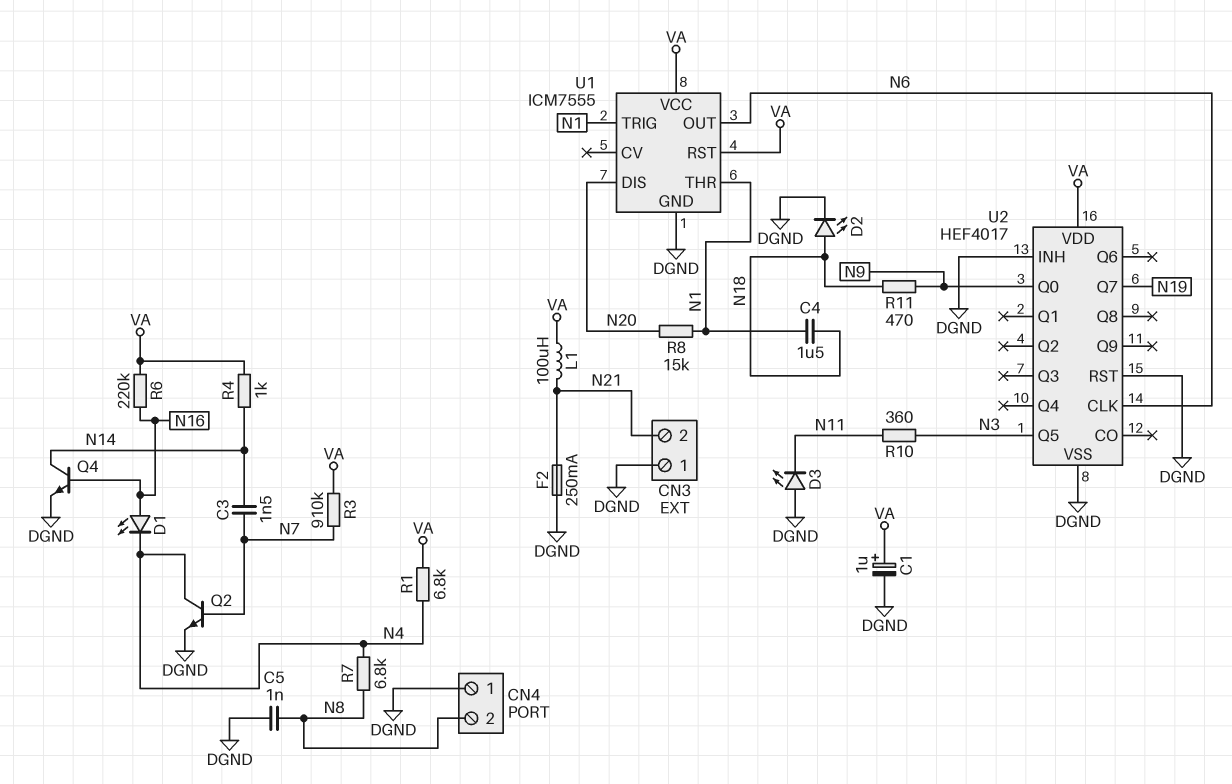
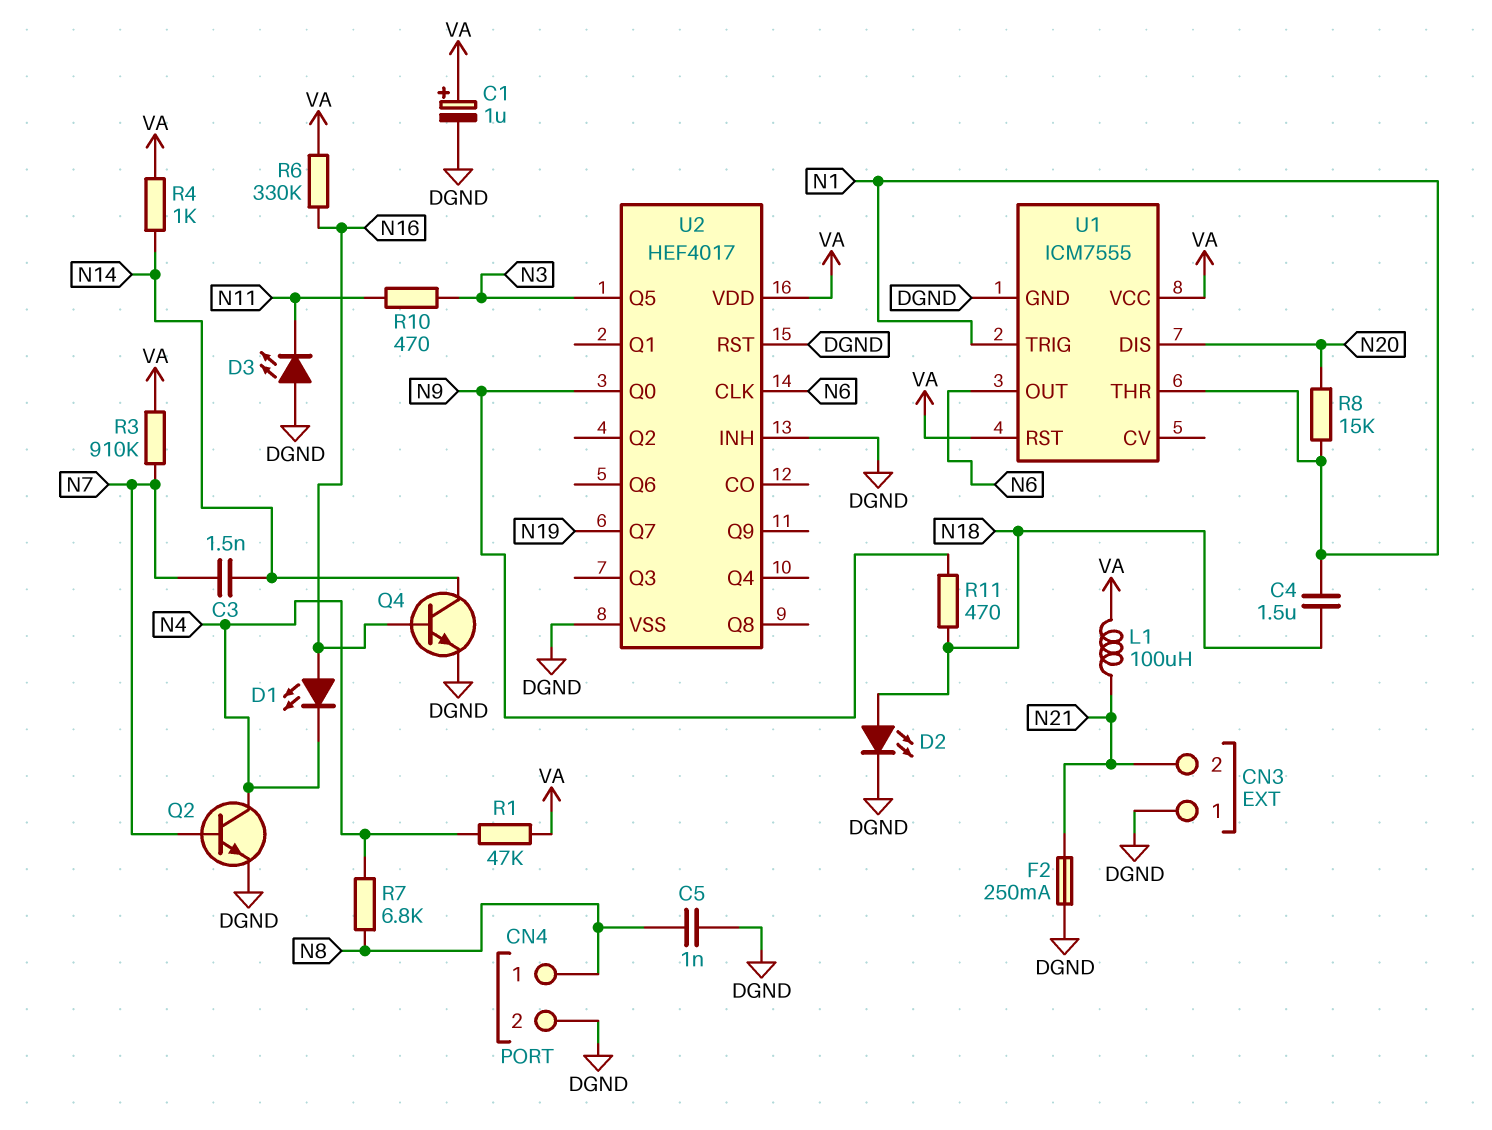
CN4 pin 1: DGND -> N8
CN4 pin 2: N8 -> DGND
R1: 6.8k (N4, VA) -> 47k (N4, VA)
R6: 220k (N16, VA) -> 330k (N16, VA)
R10: 360 (N3, N11) -> 470 (N3, N11)

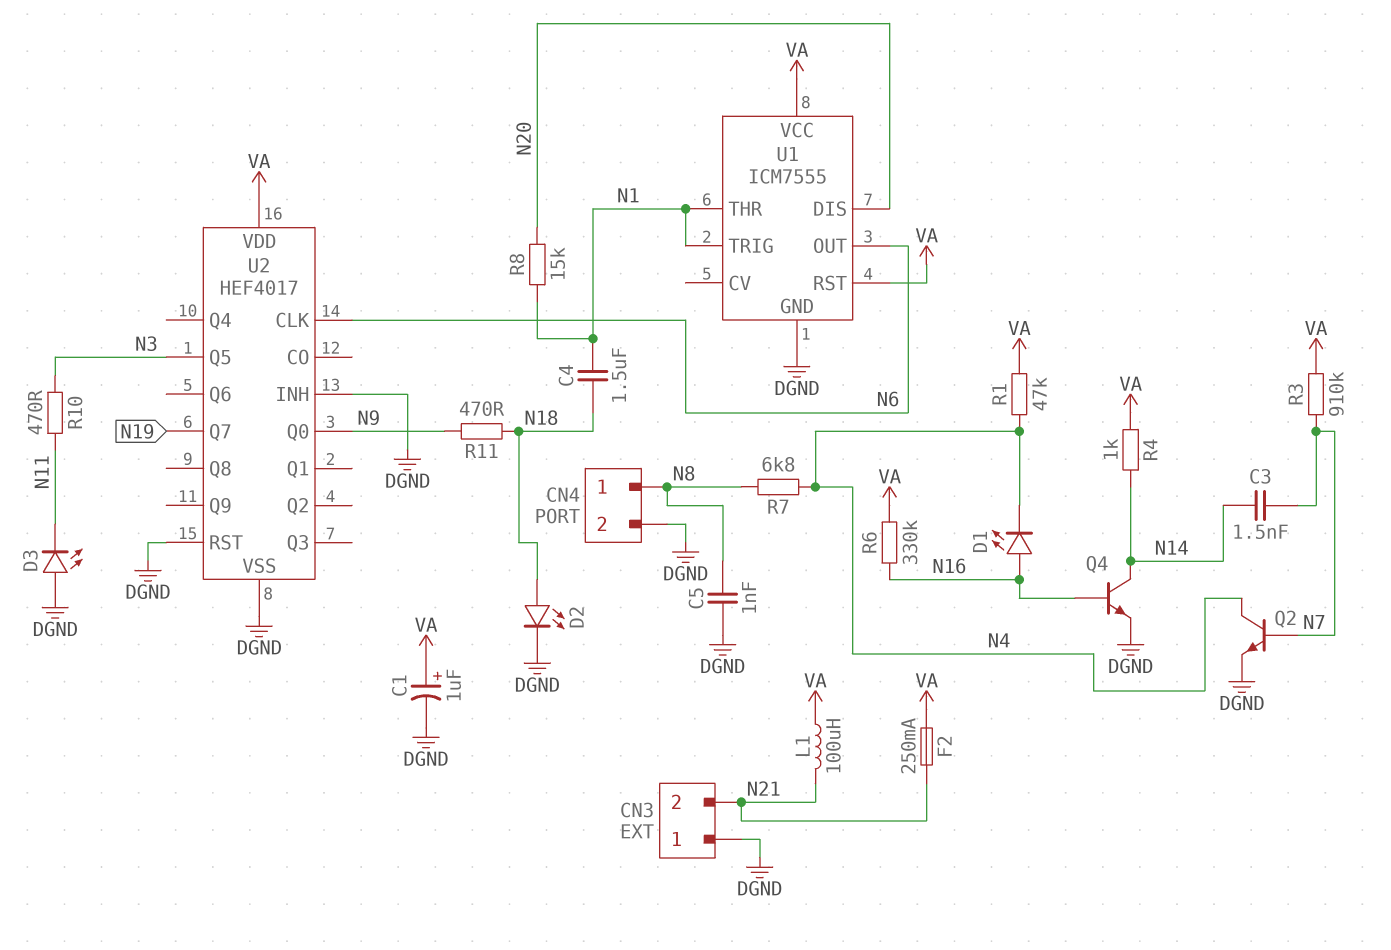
F2: 250mA (DGND, N21) -> 250mA (N21, VA)

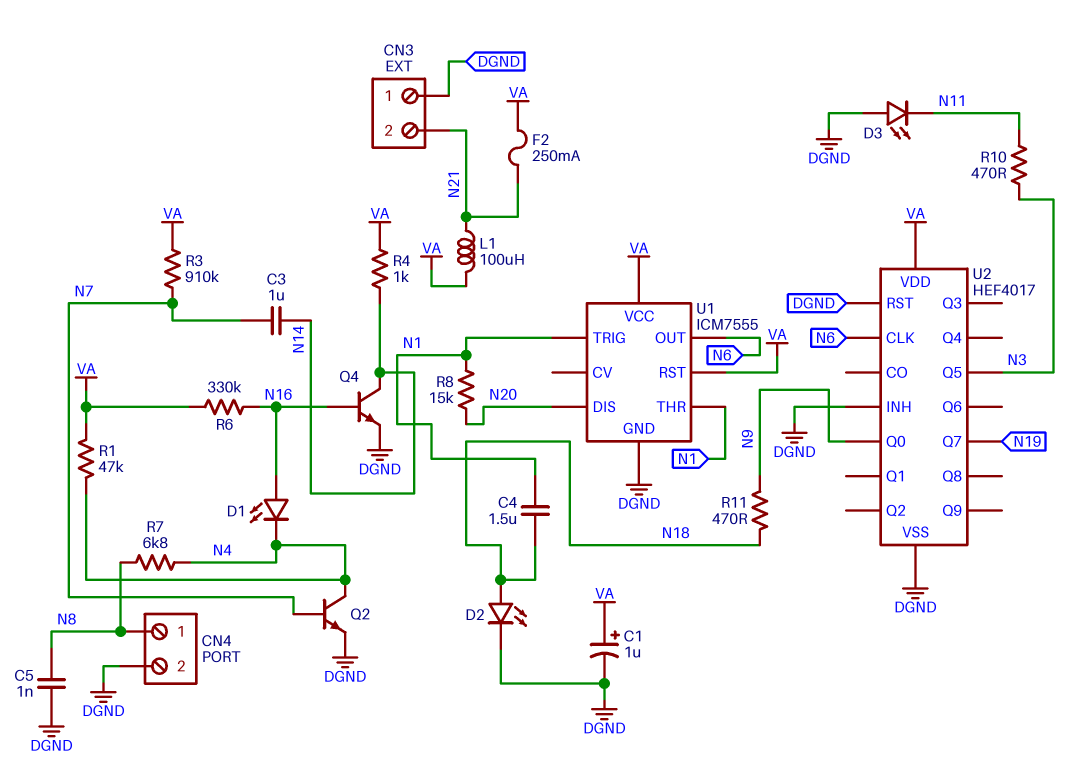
C3: 1.5nF (N7, N14) -> 1uF (N7, N14)

